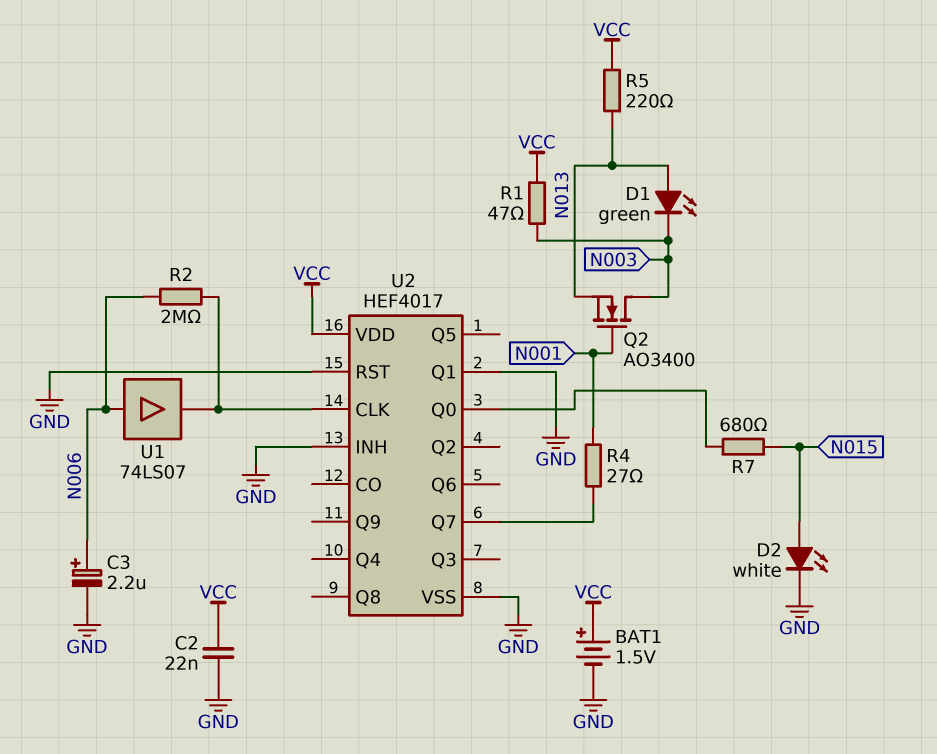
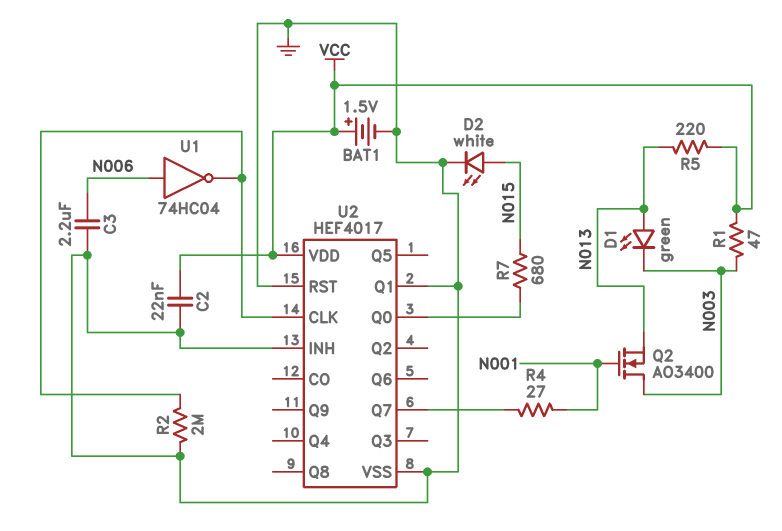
C3: 2.2uF (plus N006, minus GND) -> 2.2uF (GND, N006)
R2: 2M (N006, U2/CLK) -> 2M (GND, U2/CLK)
U1: buffer 74LS07 (in N006, out U2/CLK) -> NOT 74HC04 (in N006, out U2/CLK)

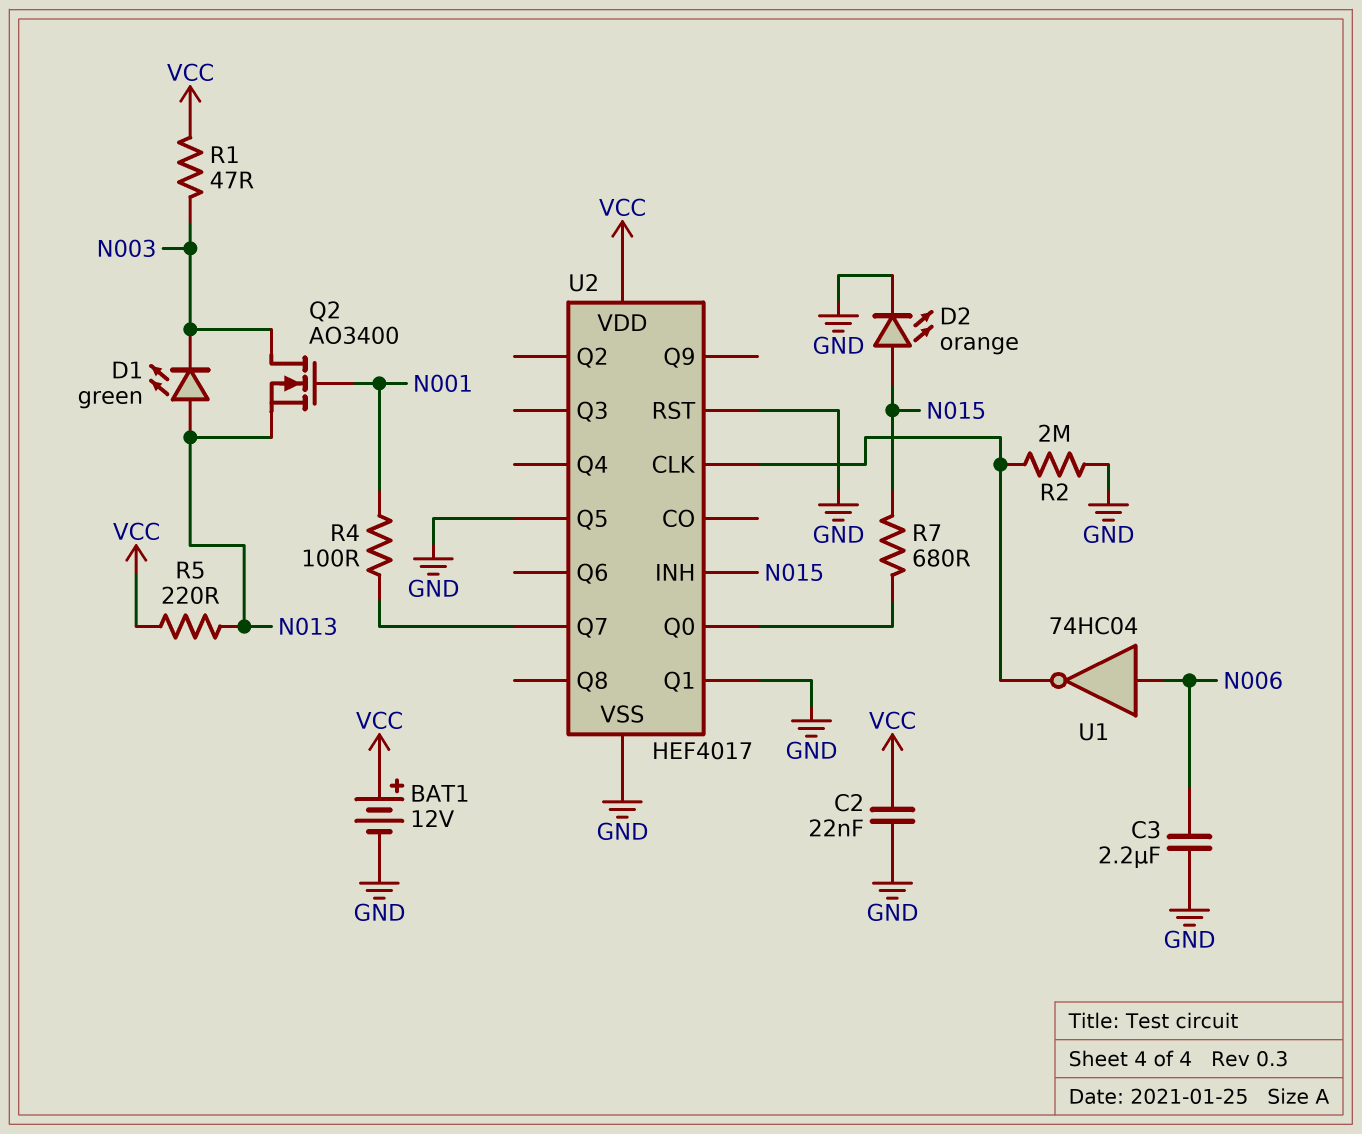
BAT1: 1.5V (plus VCC, minus GND) -> 12V (plus VCC, minus GND)
D2: LED white (A N015, K GND) -> LED orange (A N015, K GND)
R4: 27 (N001, U2/Q7) -> 100 (N001, U2/Q7)
U2 pin INH: GND -> N015
U2 pin Q5: none -> GND

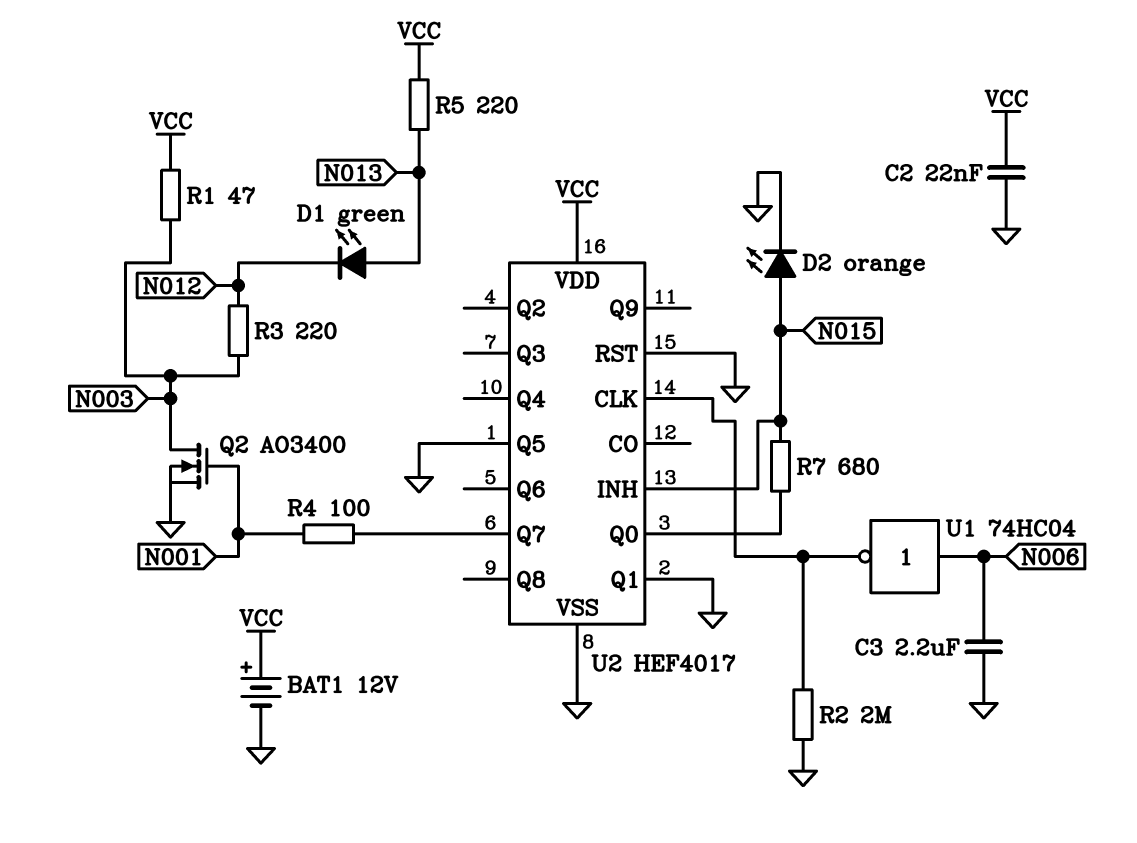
D1: LED green (A N013, K N003) -> LED green (A N013, K N012)
Q2: NMOS AO3400 (G N001, D N003, S N013) -> NMOS AO3400 (G N001, D N003, S GND)
R3: none -> 220 (N003, N012)

